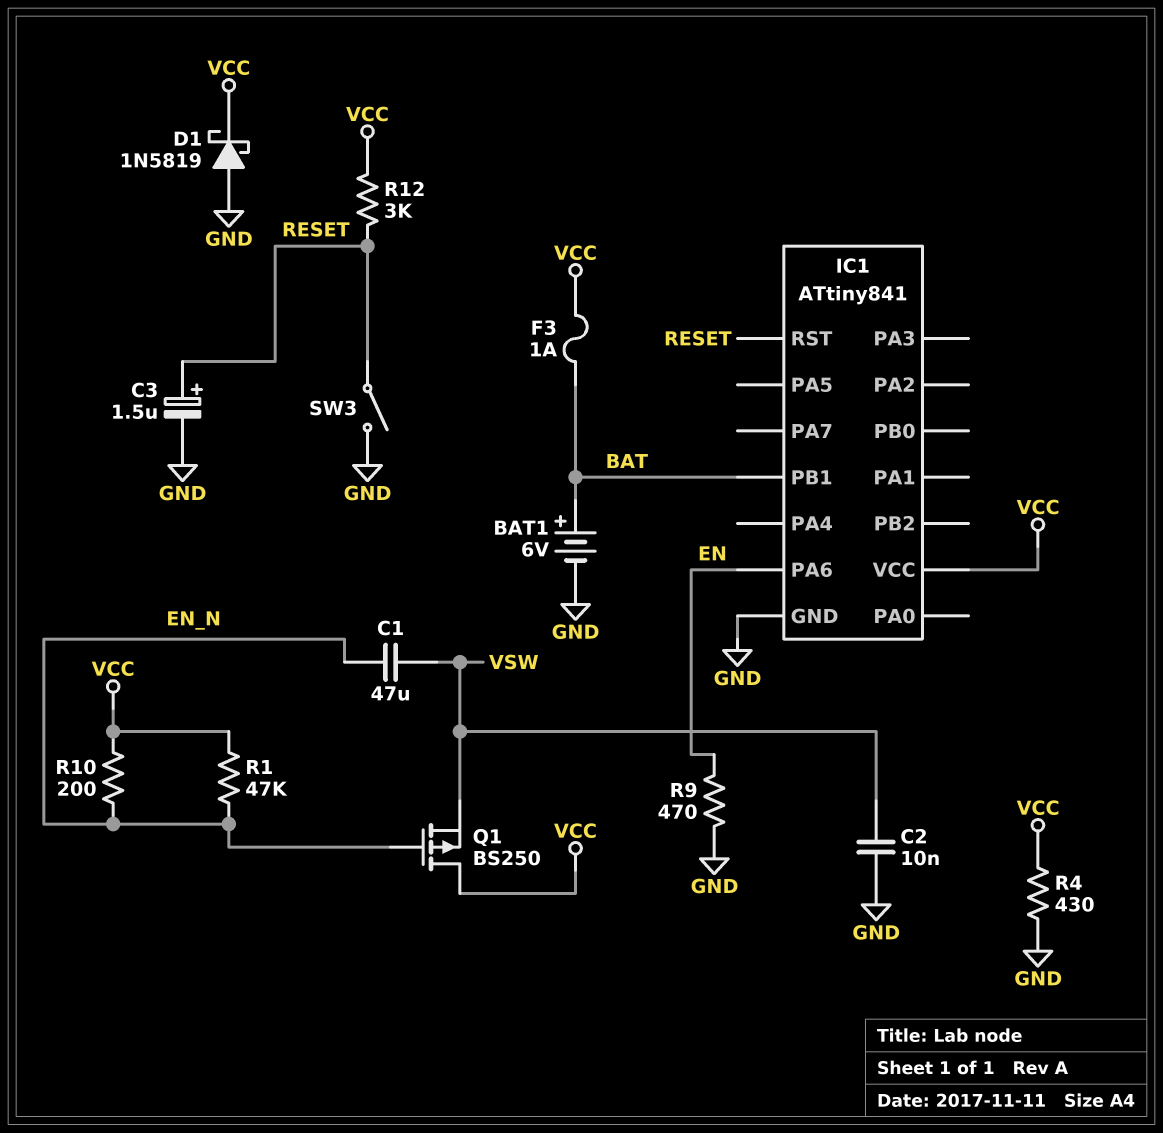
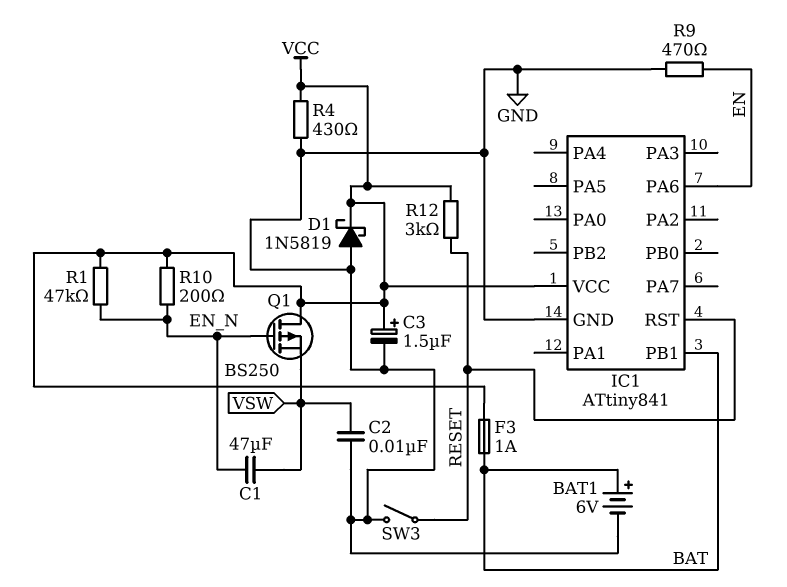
C3: 1.5uF (plus RESET, minus GND) -> 1.5uF (plus VCC, minus GND)

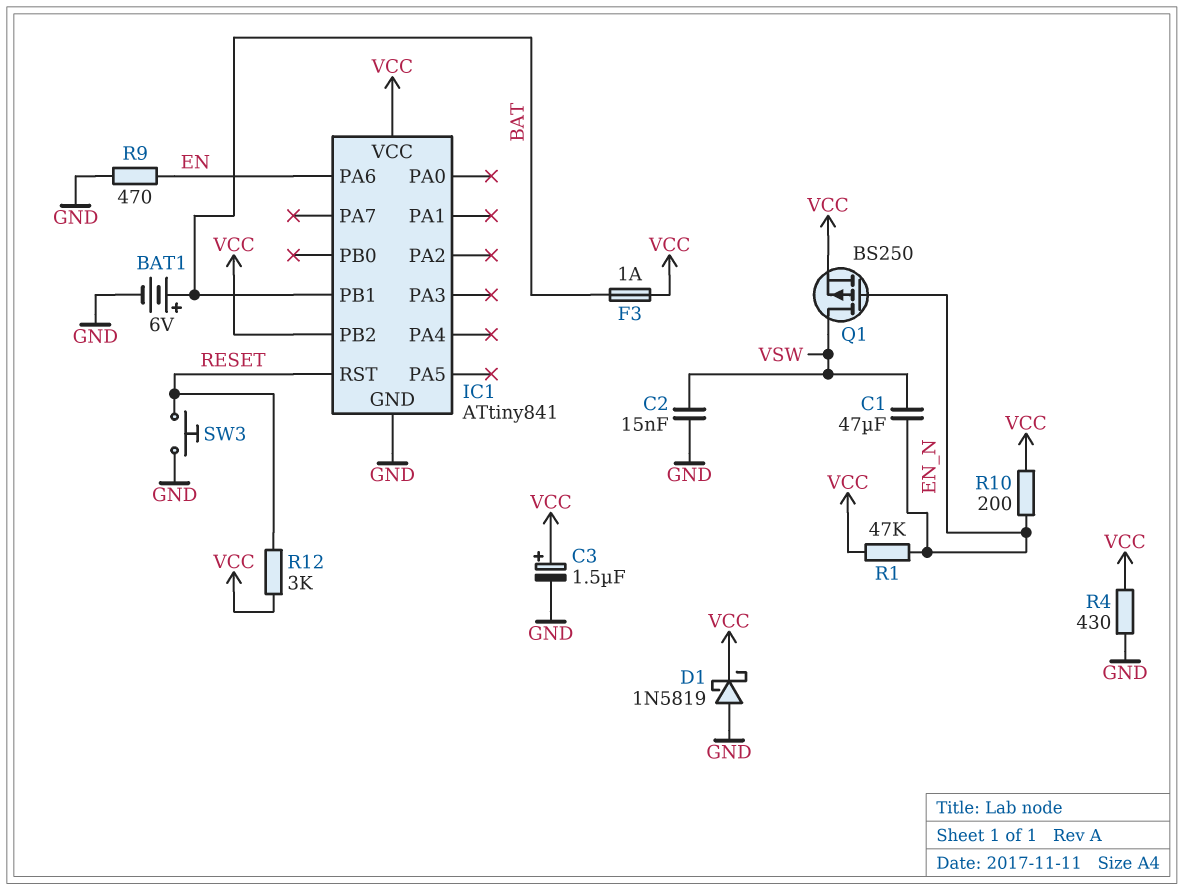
C2: 10nF (GND, VSW) -> 15nF (GND, VSW)
IC1 pin PB2: none -> VCC
Q1: PMOS BS250 (G EN_N, D VCC, S VSW) -> PMOS BS250 (G EN_N, D VSW, S VCC)
SW3: switch (GND, RESET) -> button (GND, RESET)

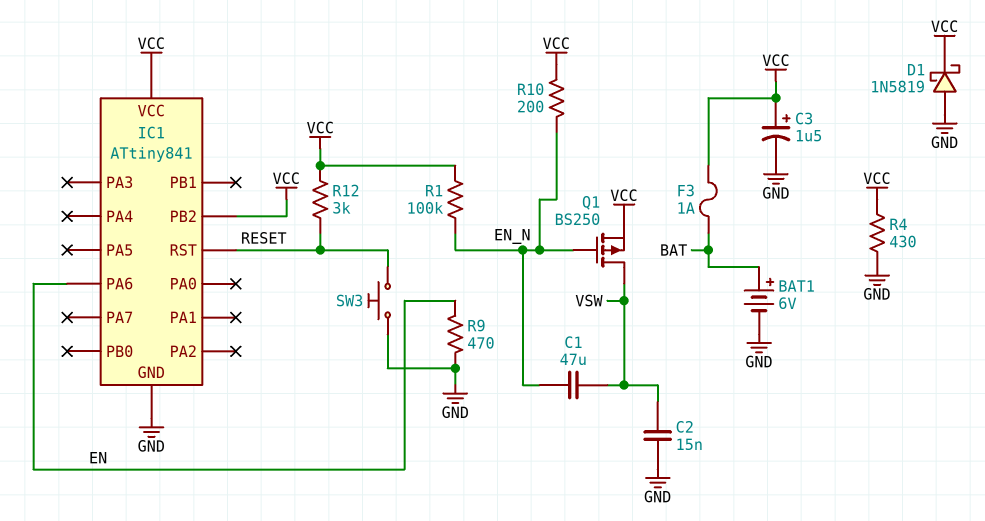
IC1 pin PB1: BAT -> none
R1: 47k (EN_N, VCC) -> 100k (EN_N, VCC)

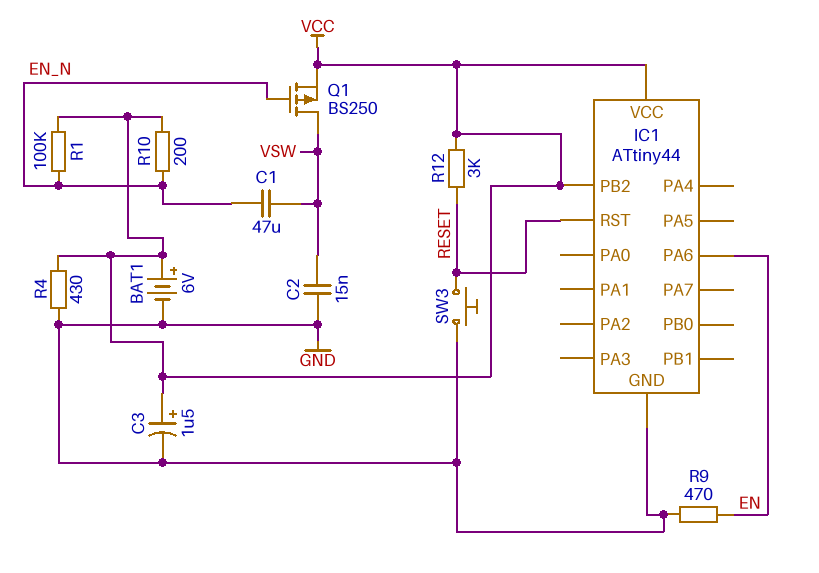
BAT1: 6V (plus BAT, minus GND) -> 6V (plus VCC, minus GND)
D1: schottky 1N5819 (A GND, K VCC) -> none
F3: 1A (BAT, VCC) -> none
IC1: ATtiny841 -> ATtiny44

